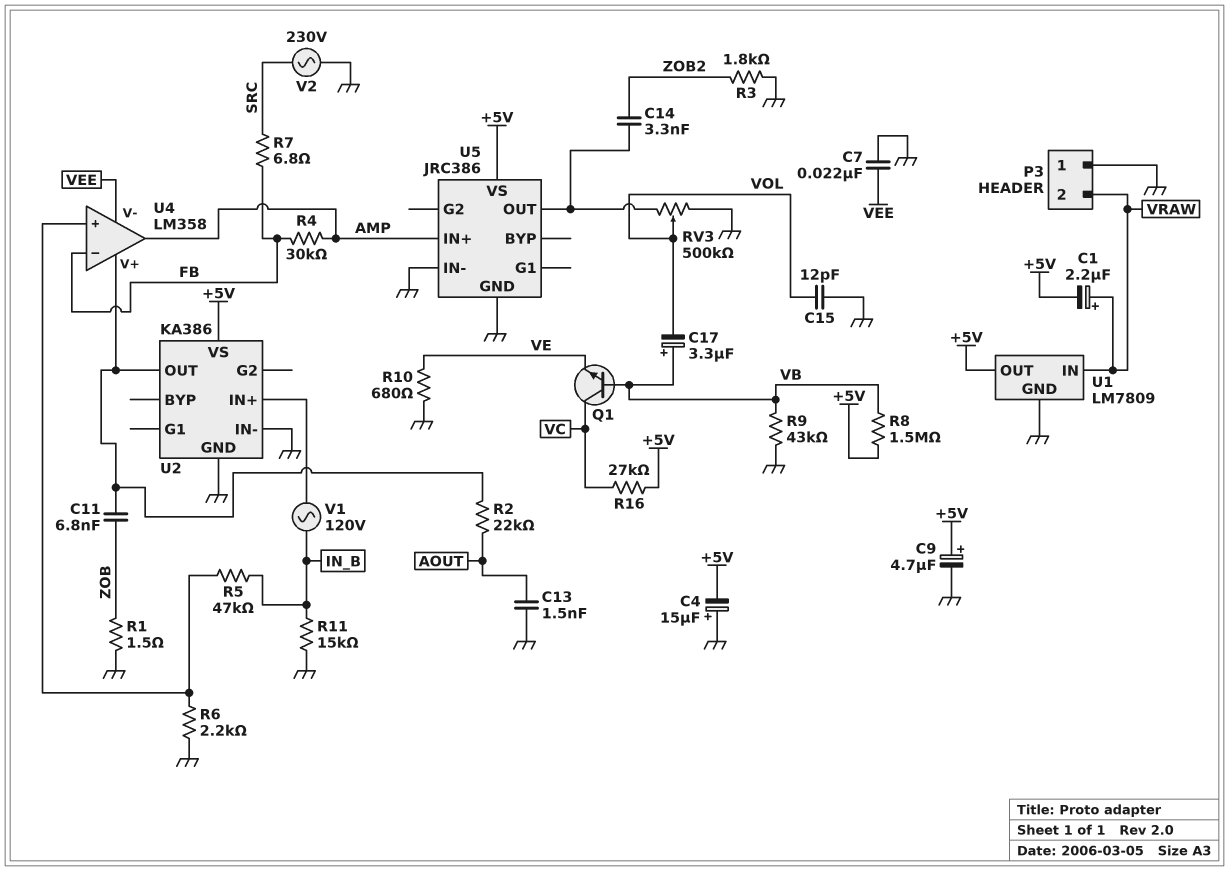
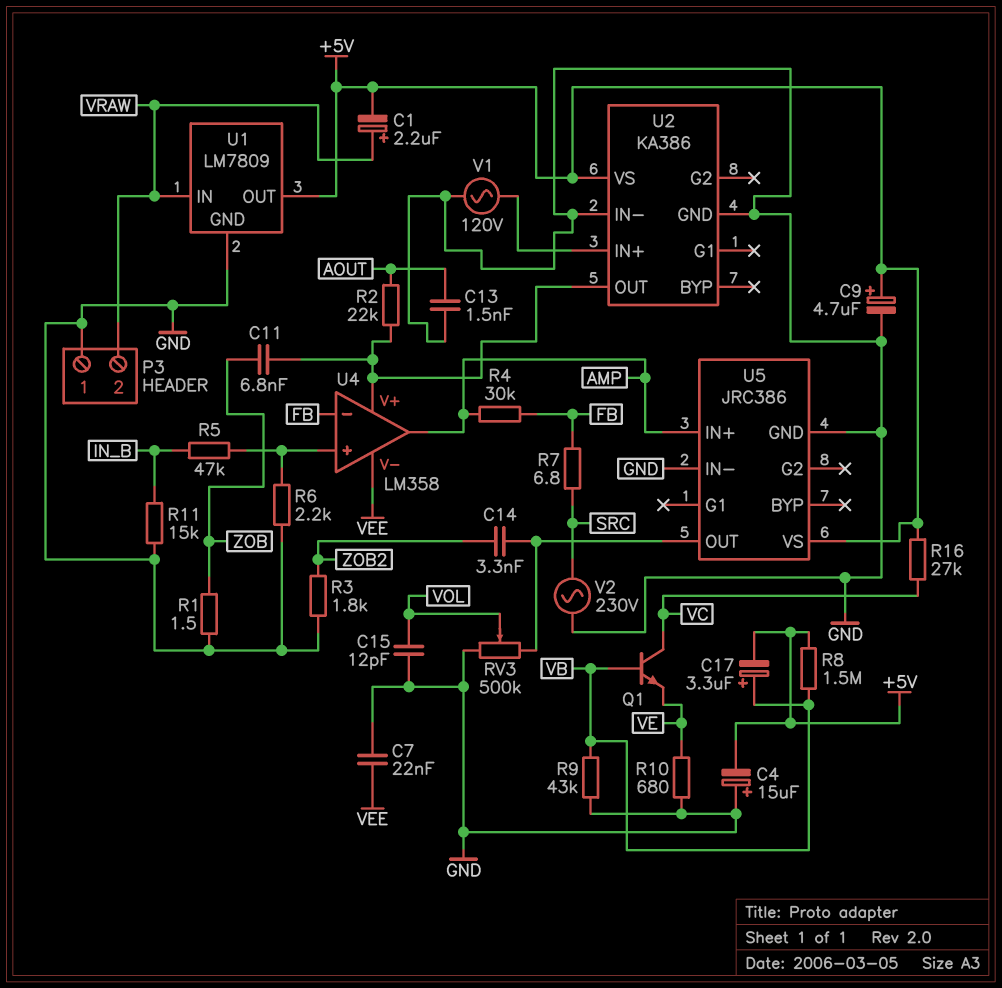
C17: 3.3uF (plus VB, minus VOL) -> 3.3uF (plus VB, minus +5V)
V1: AC 120V (IN_B, U2/IN+) -> AC 120V (GND, U2/IN+)

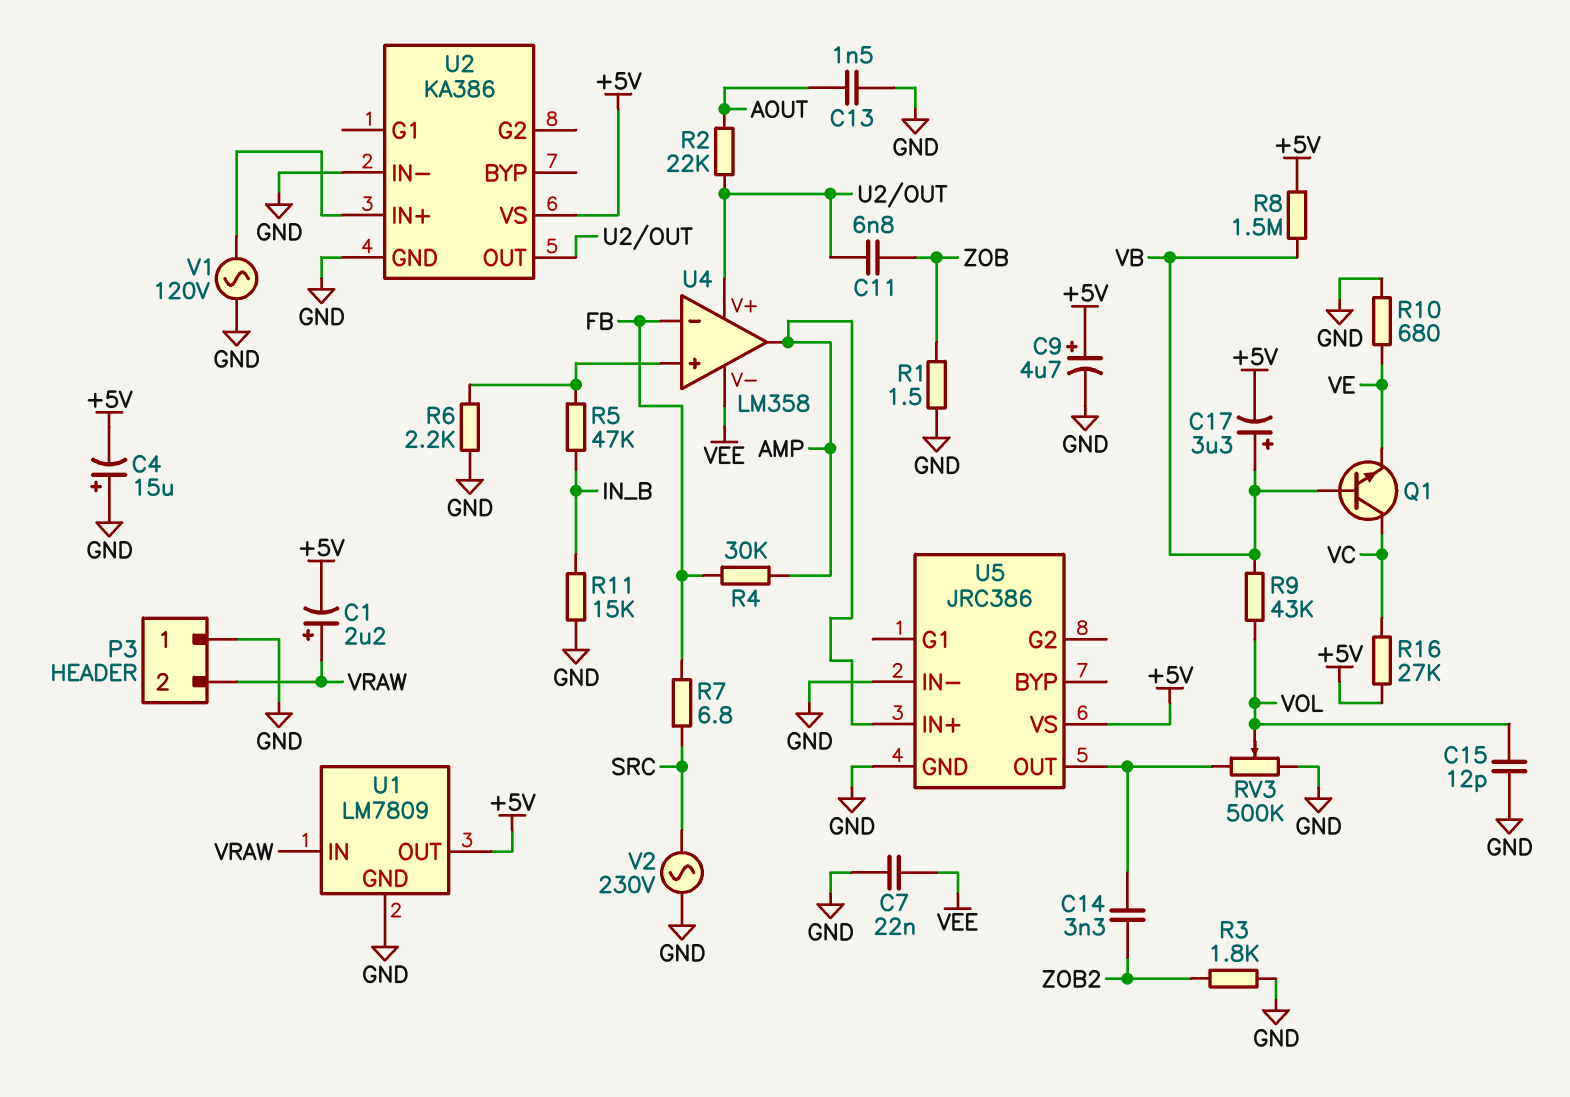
R9: 43k (GND, VB) -> 43k (VB, VOL)

